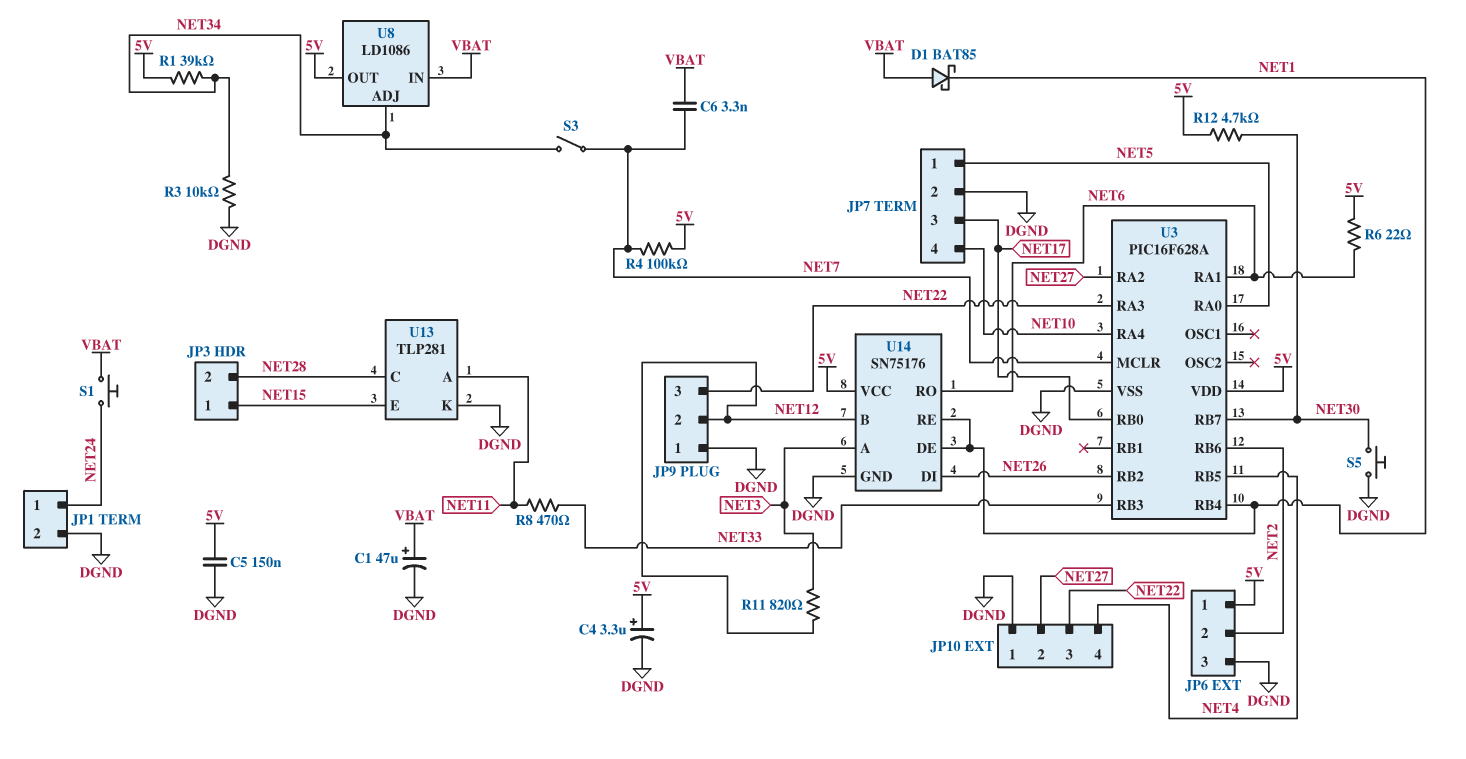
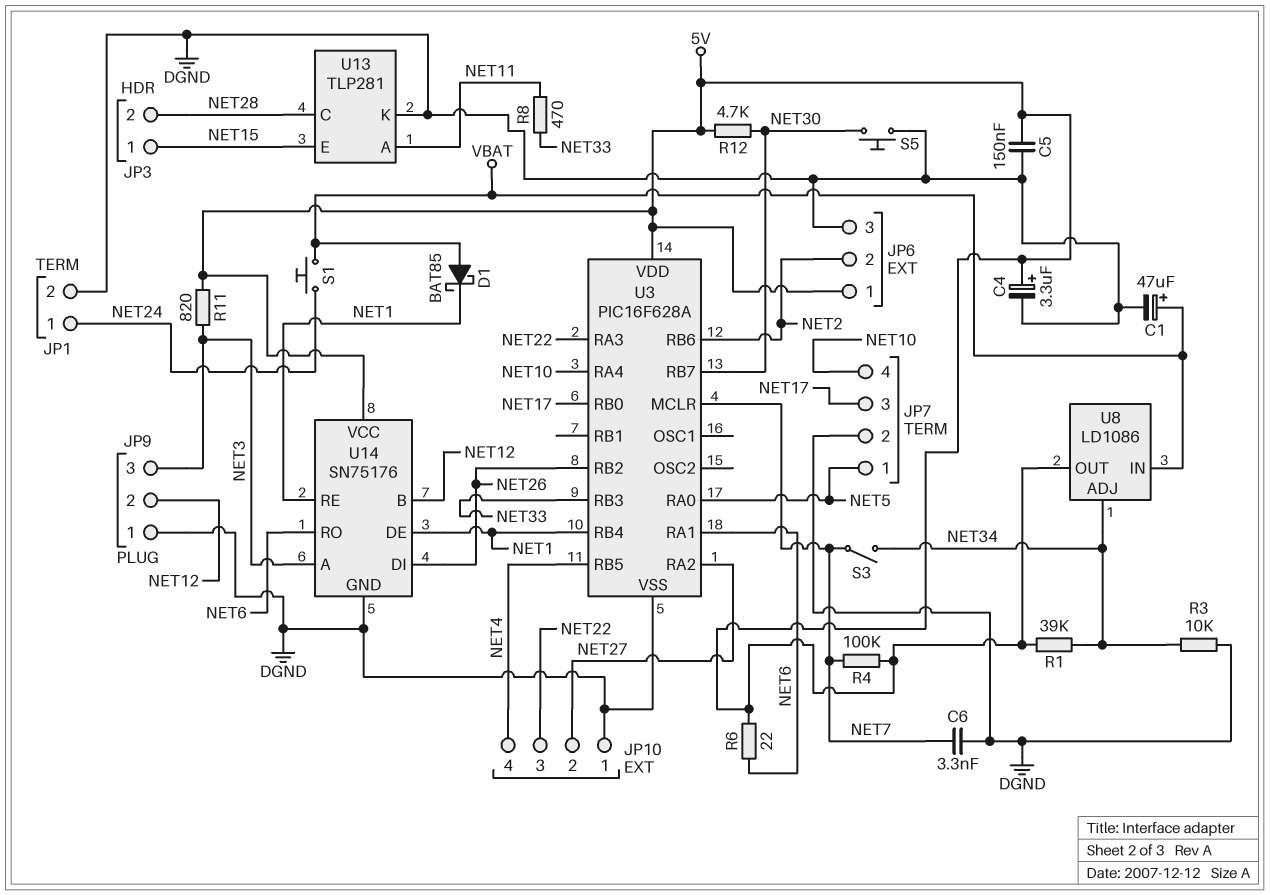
C6: 3.3nF (NET7, VBAT) -> 3.3nF (DGND, NET7)
JP9 pin 3: NET22 -> NET3
R11: 820 (NET3, NET12) -> 820 (5V, NET3)

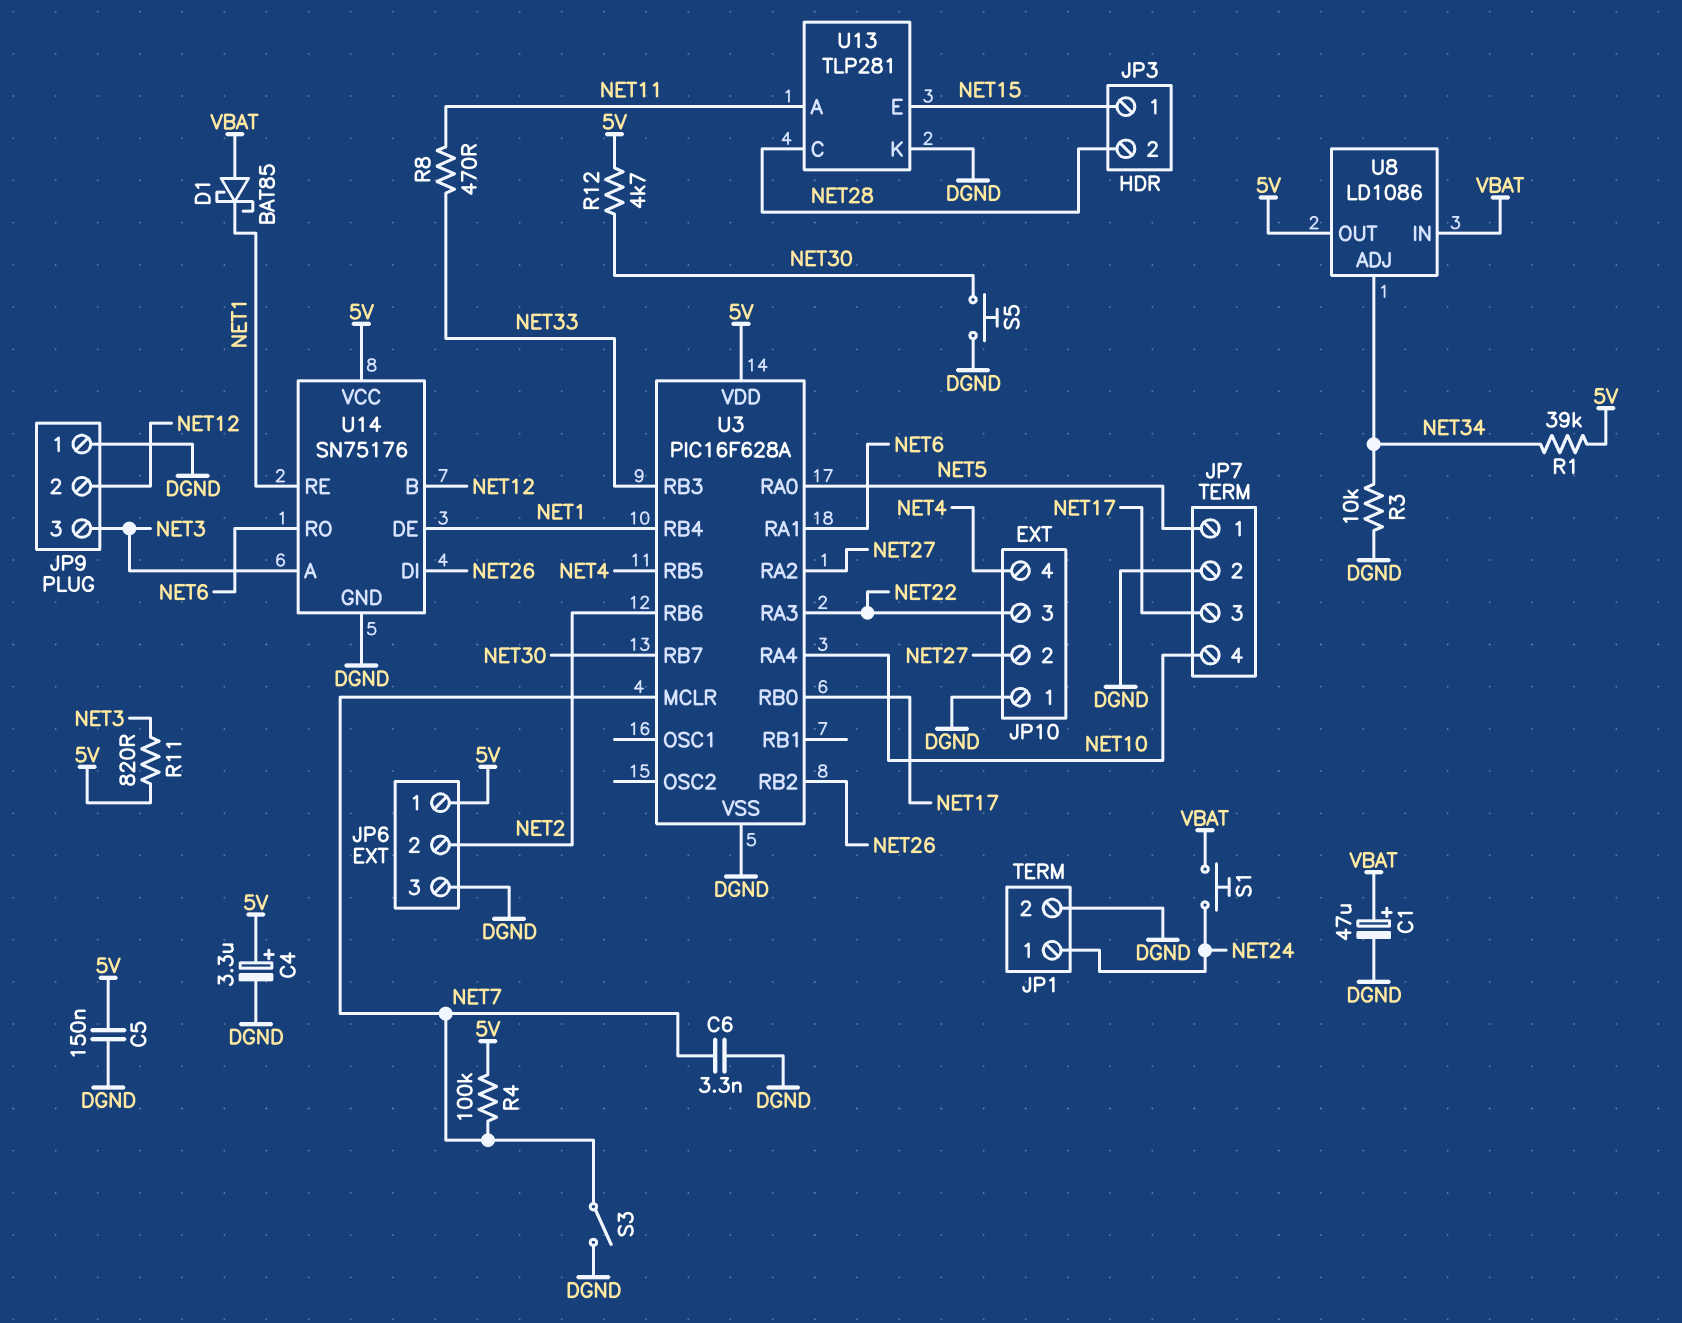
R6: 22 (5V, NET6) -> none
S3: switch (NET7, NET34) -> switch (DGND, NET7)

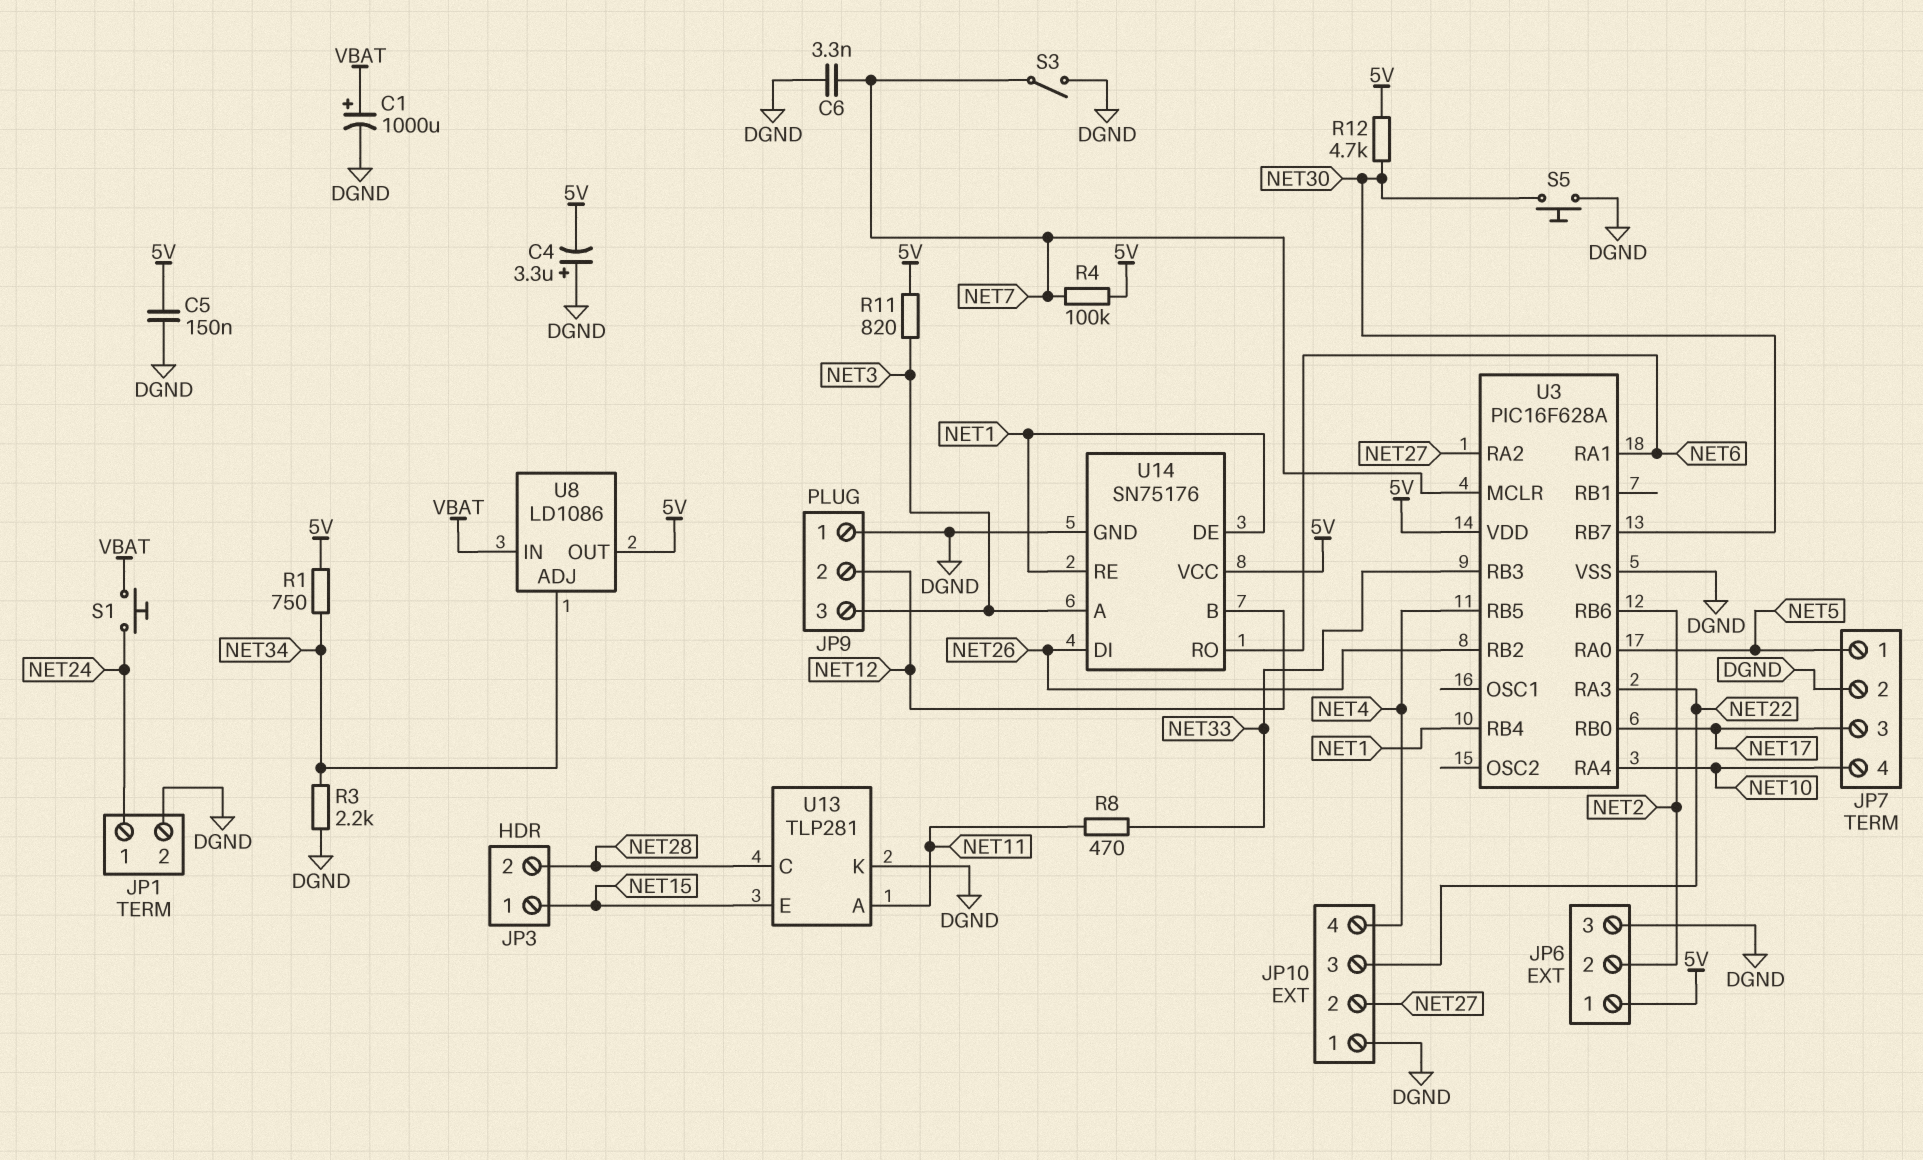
C1: 47uF (plus VBAT, minus DGND) -> 1000uF (plus VBAT, minus DGND)
C4: 3.3uF (plus 5V, minus DGND) -> 3.3uF (plus DGND, minus 5V)
D1: schottky BAT85 (A VBAT, K NET1) -> none
R1: 39k (5V, NET34) -> 750 (5V, NET34)
R3: 10k (DGND, NET34) -> 2.2k (DGND, NET34)

